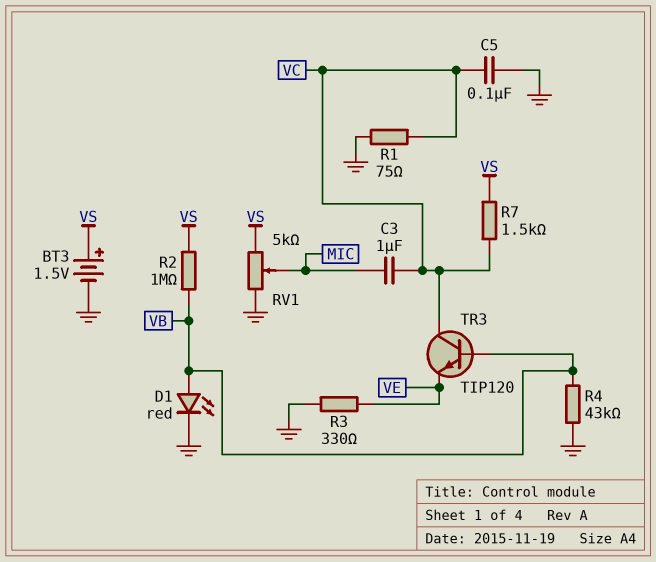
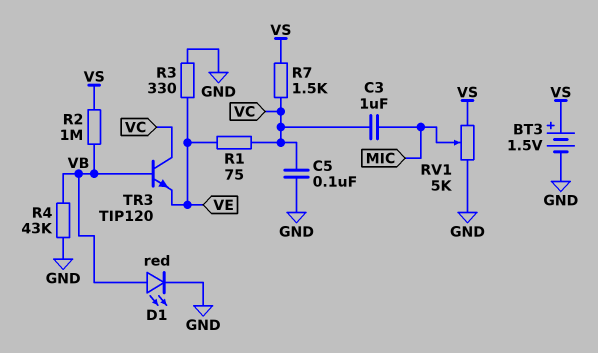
R1: 75 (GND, VC) -> 75 (VC, VE)

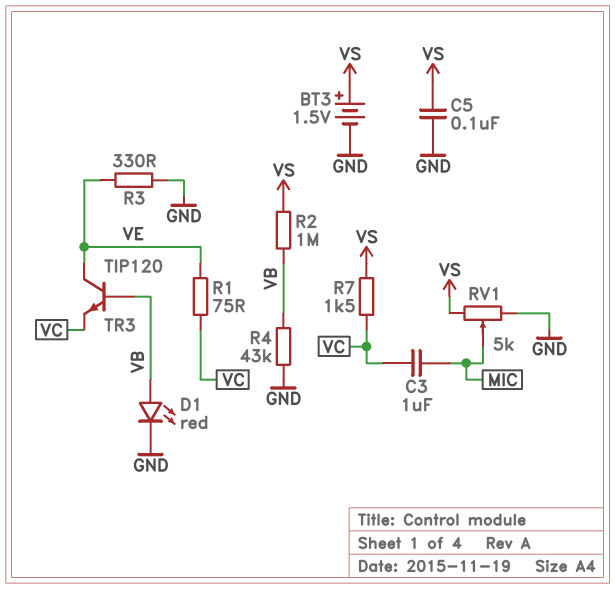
C5: 100nF (GND, VC) -> 100nF (GND, VS)
TR3: NPN TIP120 (B VB, C VC, E VE) -> NPN TIP120 (B VB, C VE, E VC)

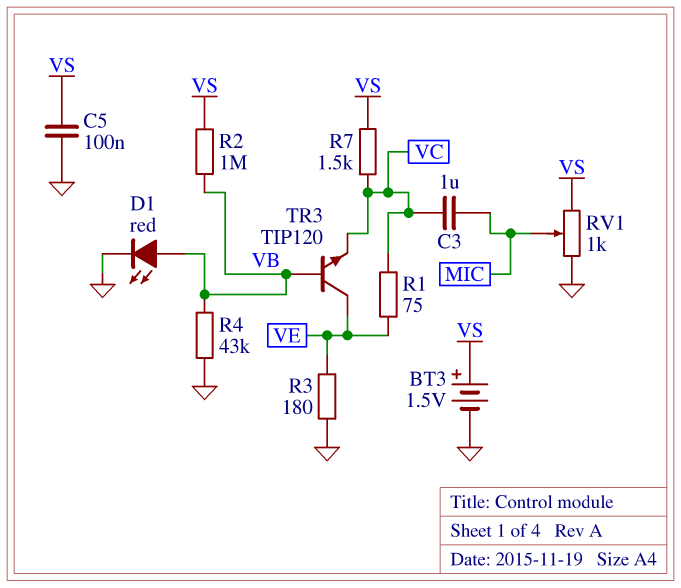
R3: 330 (GND, VE) -> 180 (GND, VE)
RV1: 5k (GND, VS, wiper MIC) -> 1k (GND, VS, wiper MIC)

